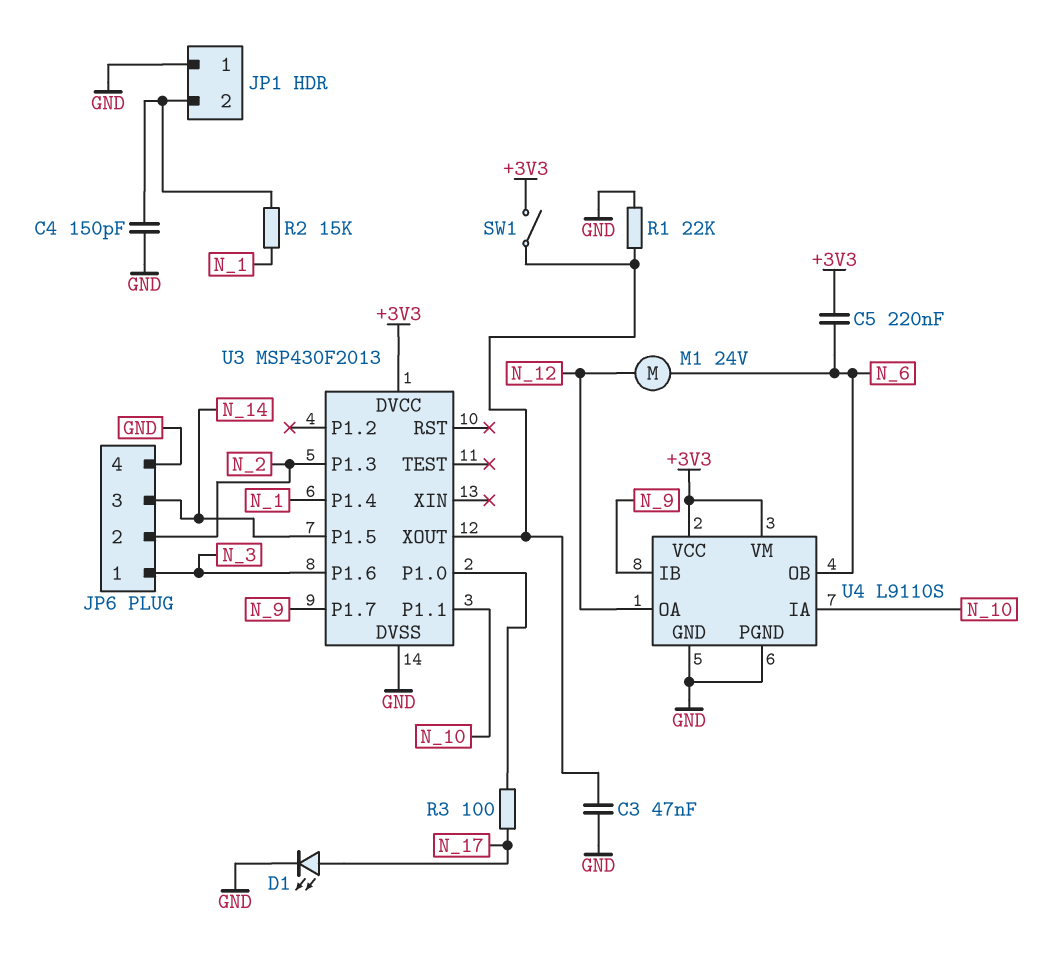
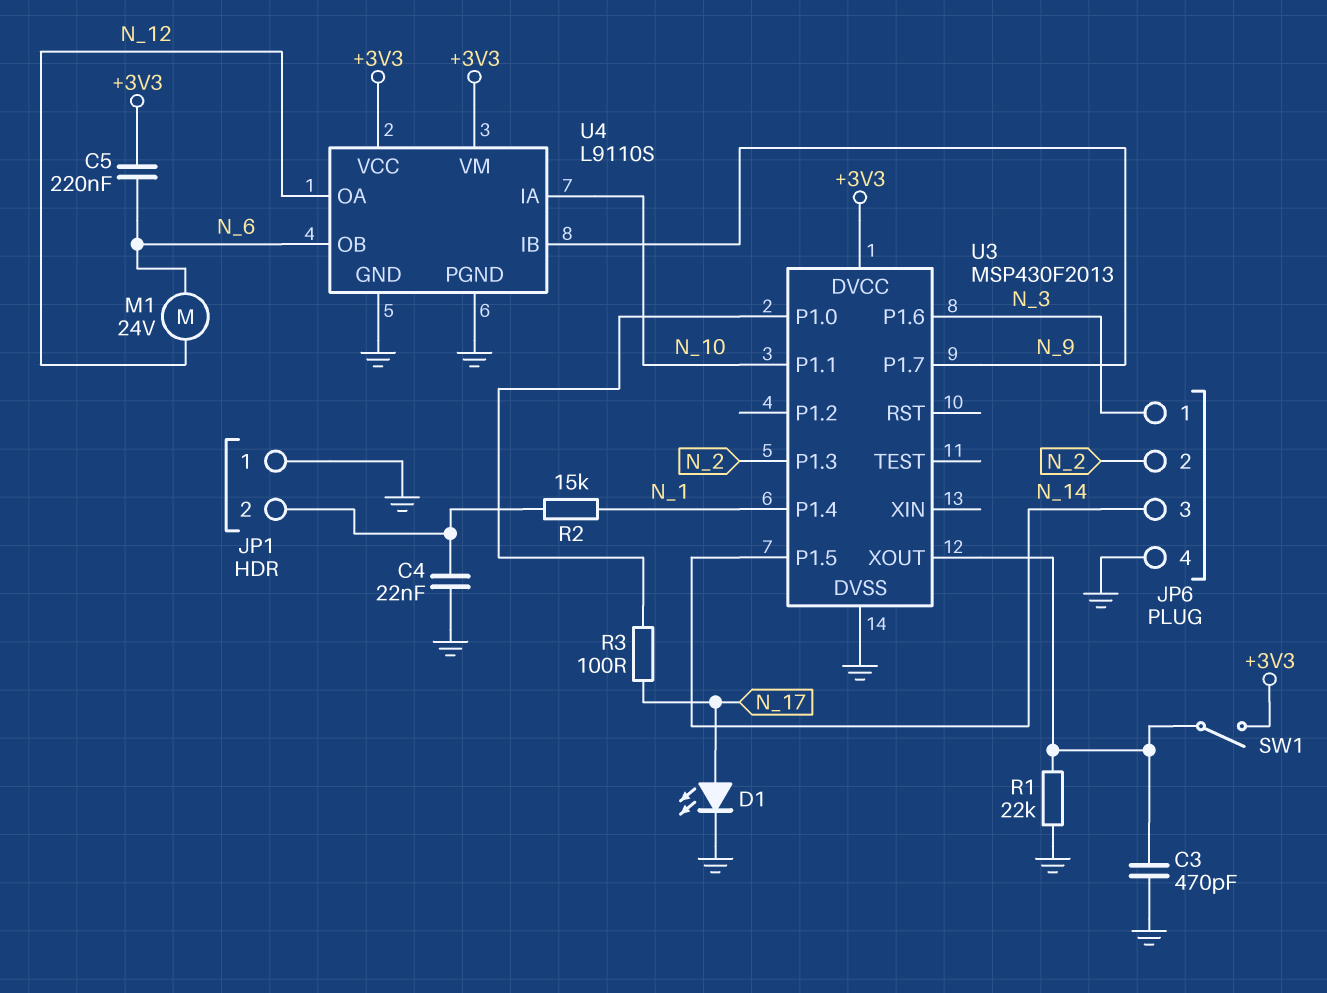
C3: 47nF (GND, U3/XOUT) -> 470pF (GND, U3/XOUT)
C4: 150pF (GND, JP1/2) -> 22nF (GND, JP1/2)

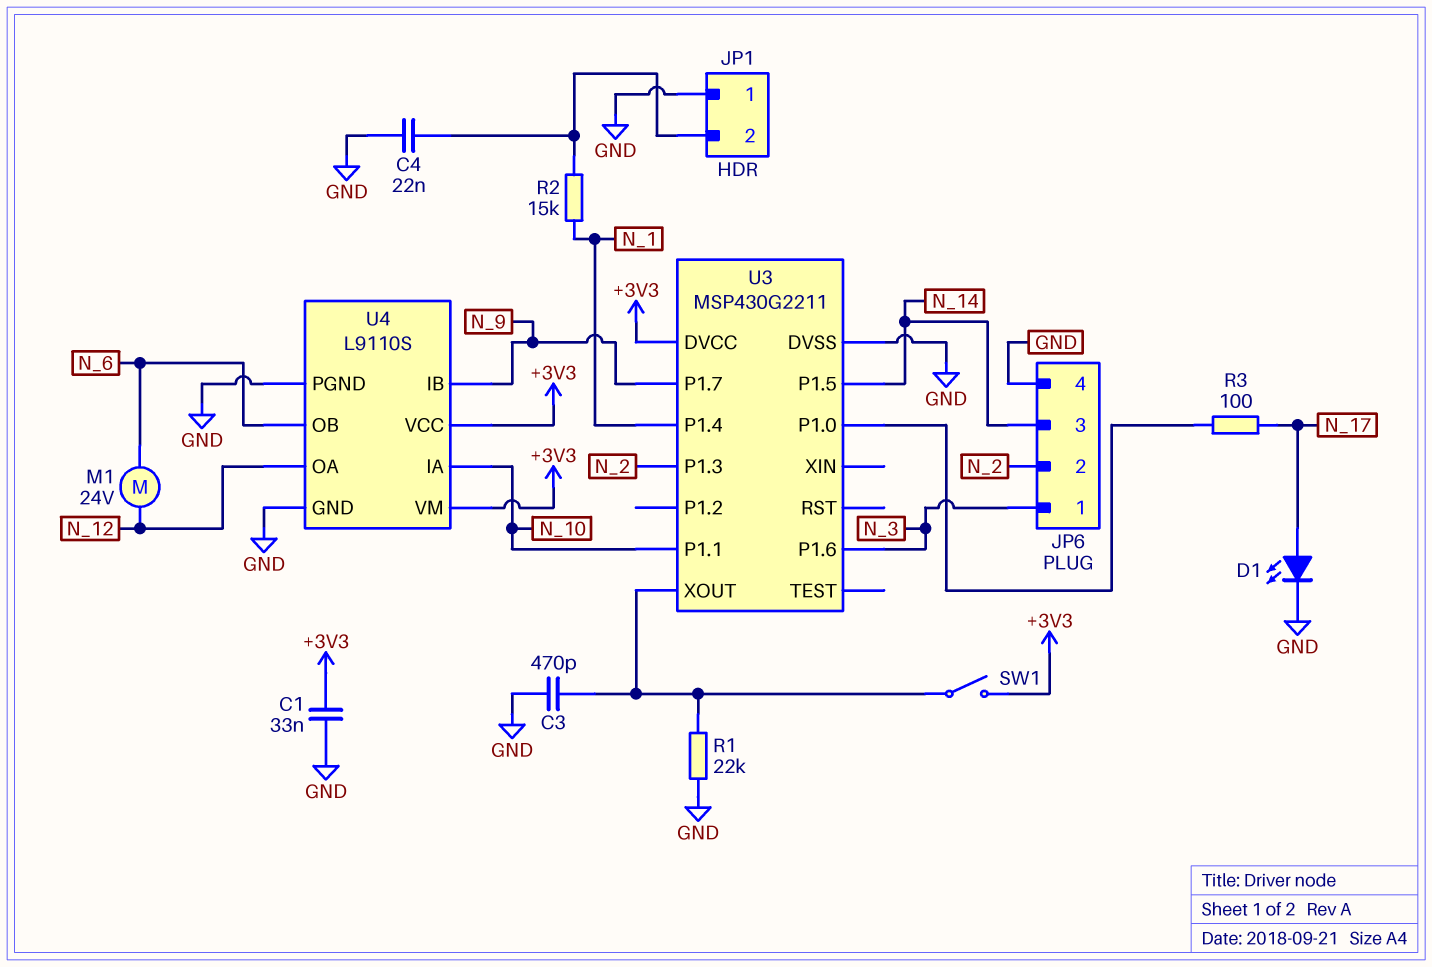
C1: none -> 33nF (+3V3, GND)
C5: 220nF (+3V3, N_6) -> none
U3: MSP430F2013 -> MSP430G2211

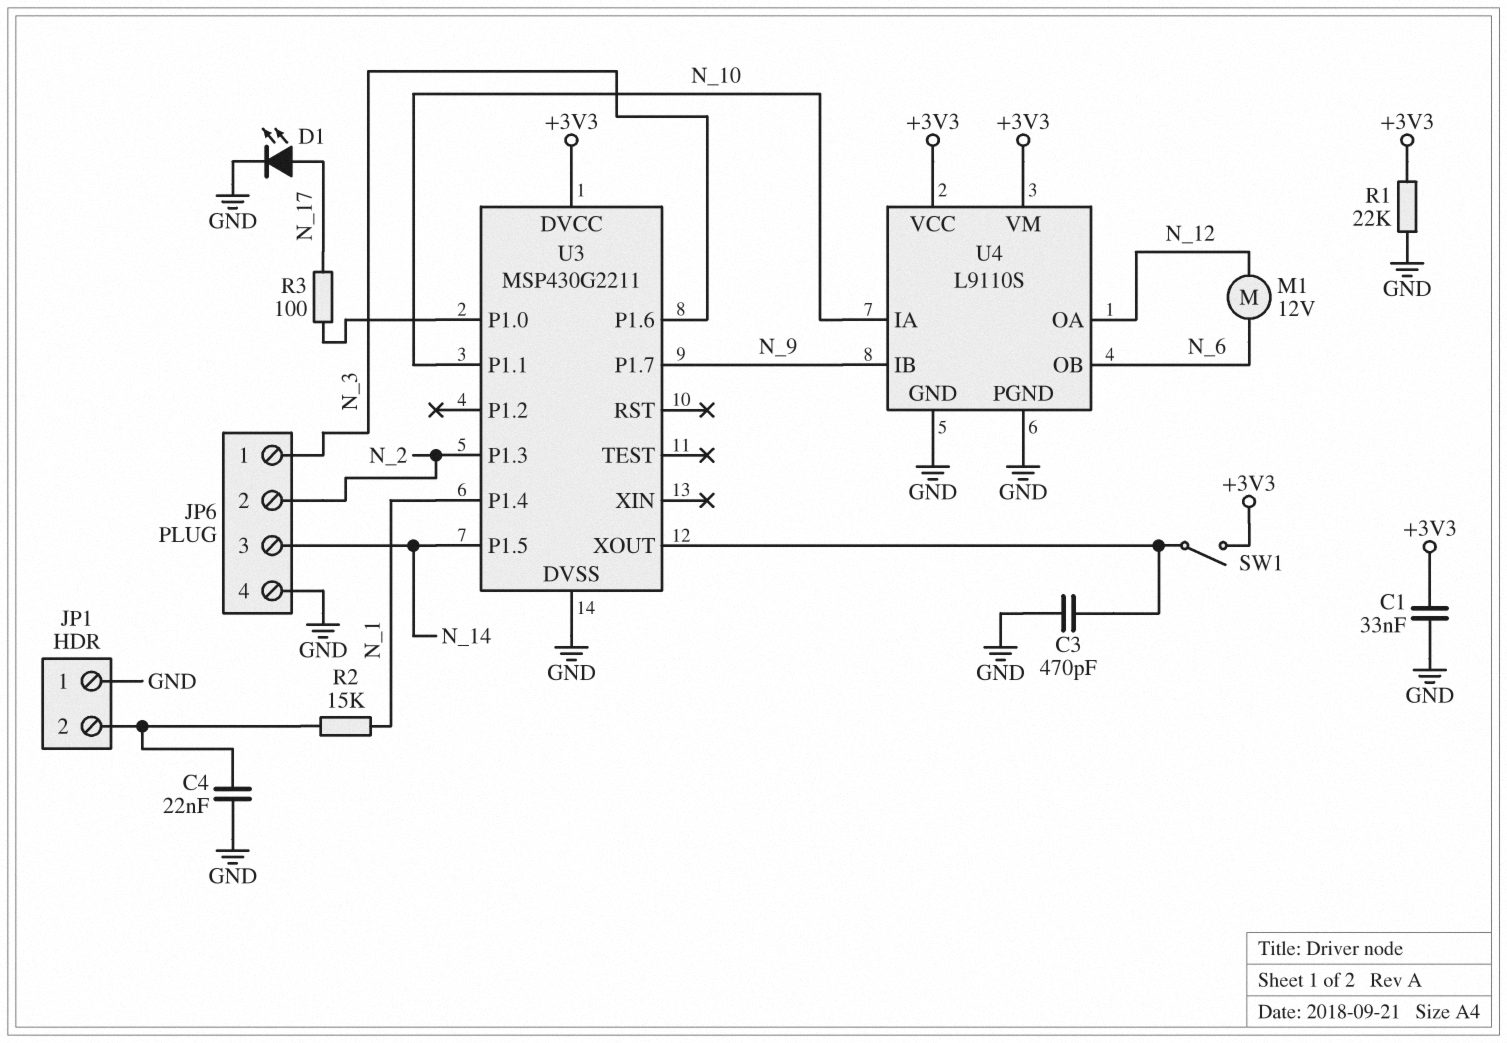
M1: motor 24V (N_6, N_12) -> motor 12V (N_6, N_12)
R1: 22k (GND, U3/XOUT) -> 22k (+3V3, GND)

